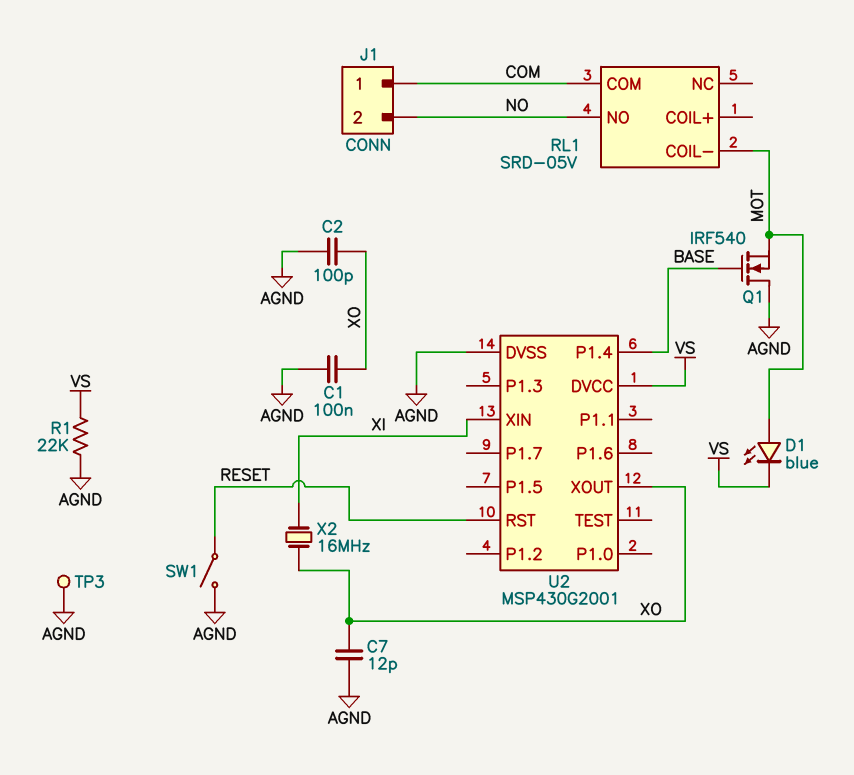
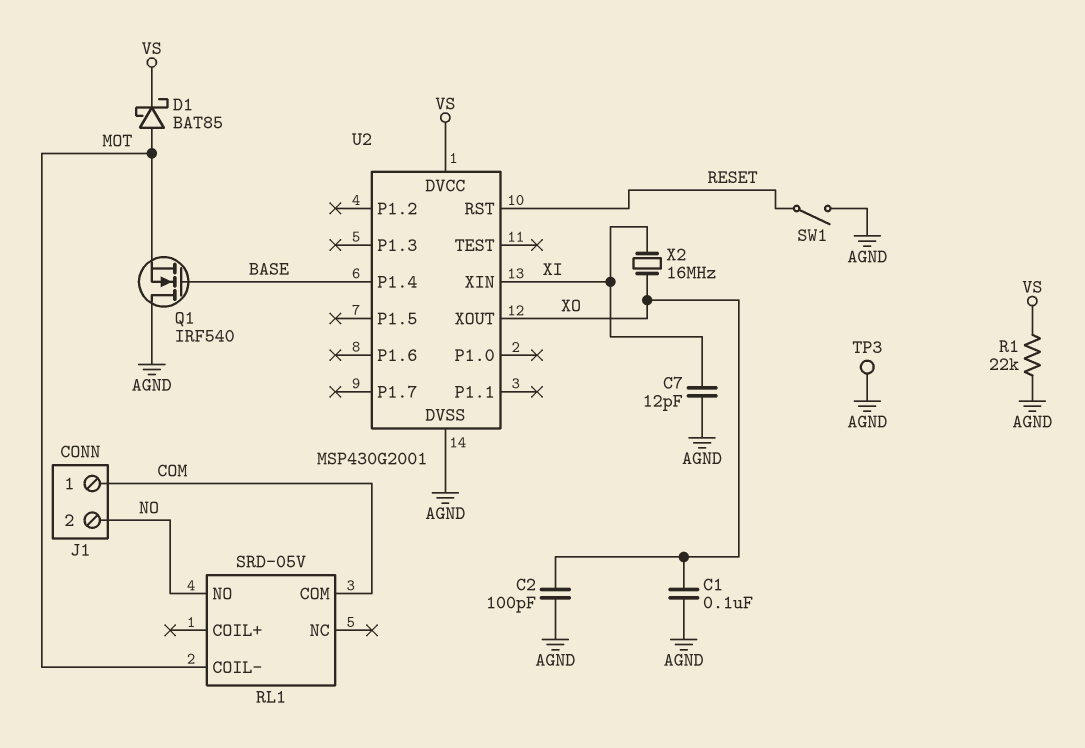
C7: 12pF (AGND, XO) -> 12pF (AGND, XI)
D1: LED blue (A MOT, K VS) -> schottky BAT85 (A MOT, K VS)

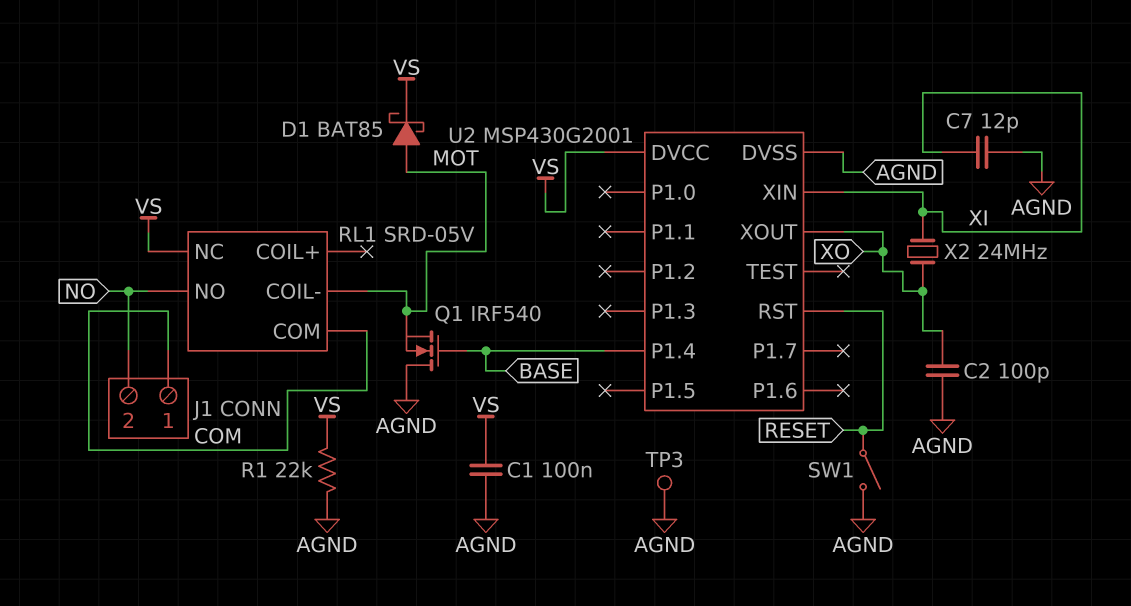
C1: 100nF (AGND, XO) -> 100nF (AGND, VS)
RL1 pin NC: none -> VS
X2: 16MHz (XI, XO) -> 24MHz (XI, XO)

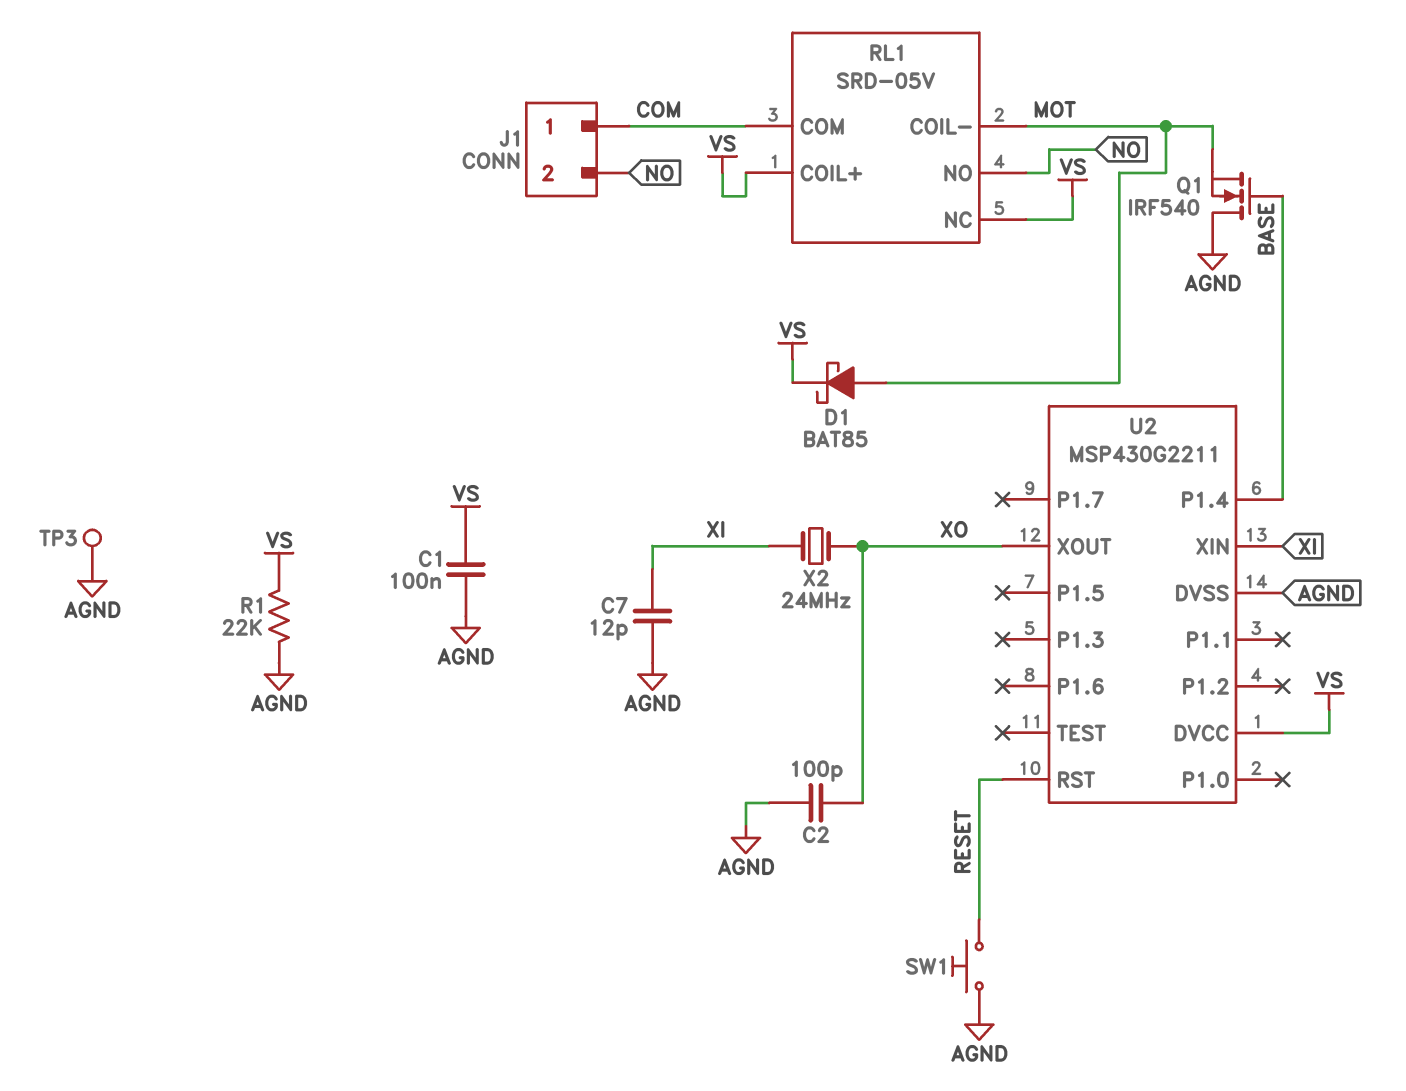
RL1 pin COIL+: none -> VS
SW1: switch (AGND, RESET) -> button (AGND, RESET)
U2: MSP430G2001 -> MSP430G2211

